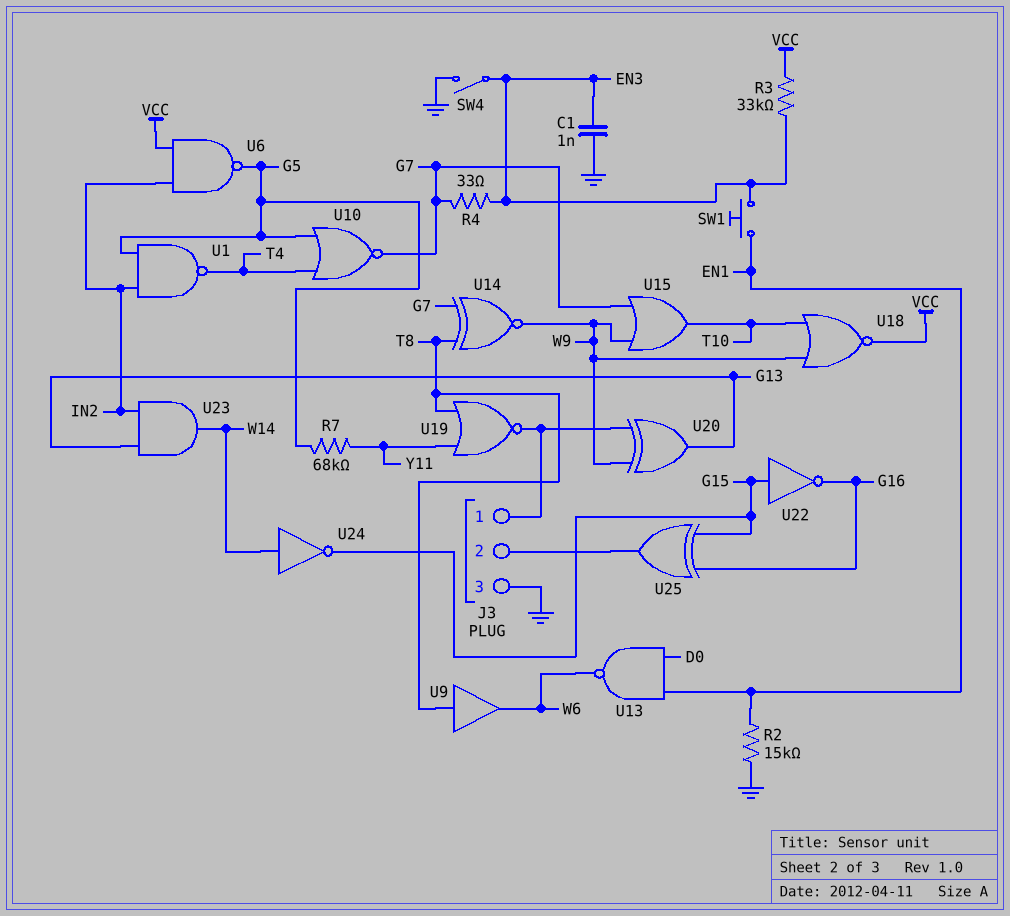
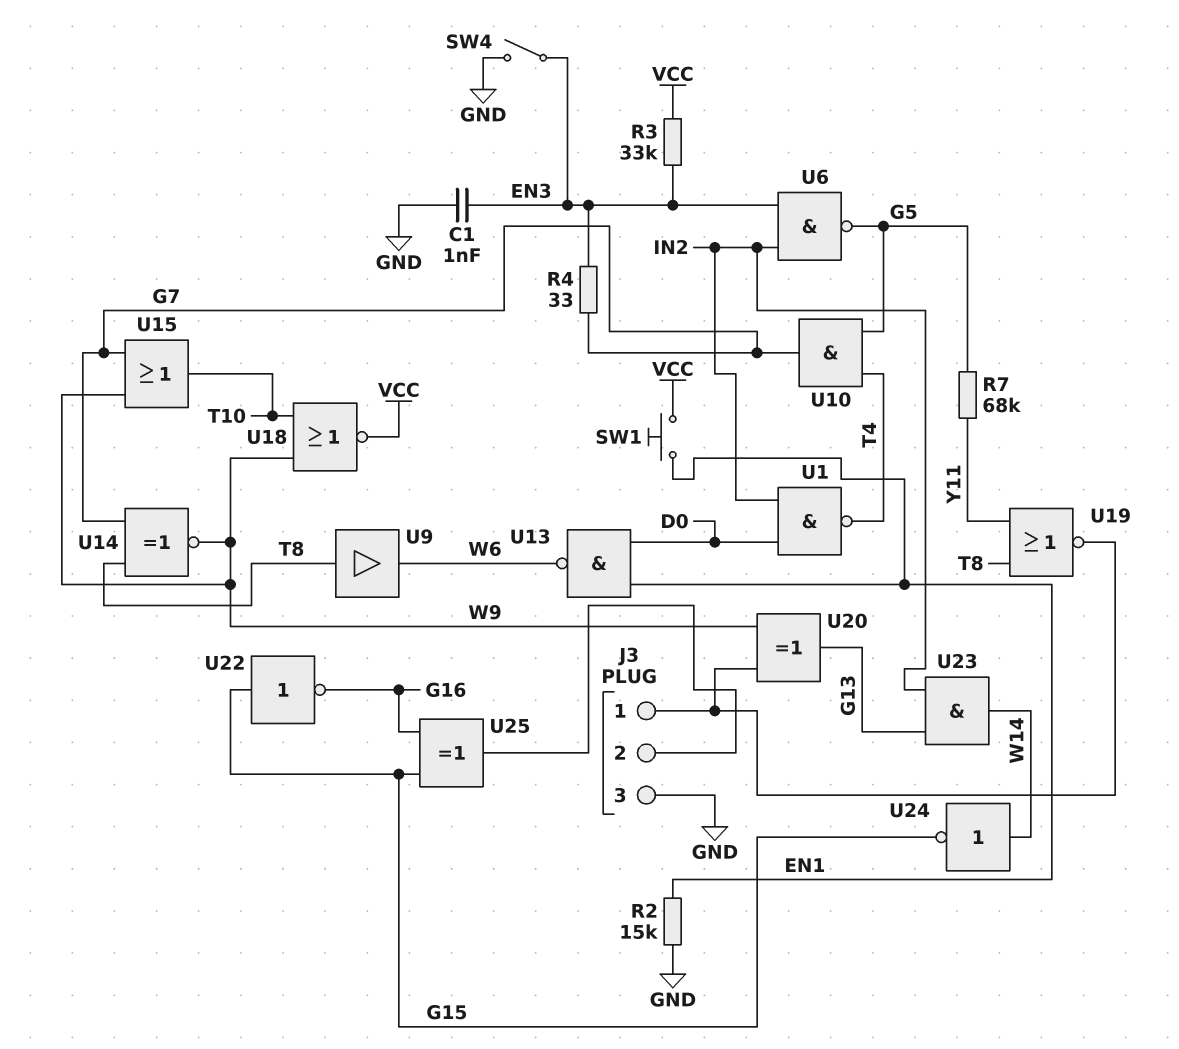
SW1: button (EN1, EN3) -> button (EN1, VCC)
U1: NAND (in G5, in IN2, out T4) -> NAND (in D0, in IN2, out T4)
U6: NAND (in IN2, in VCC, out G5) -> NAND (in EN3, in IN2, out G5)
U10: NOR (in G5, in T4, out G7) -> AND (in G5, in T4, out G7)

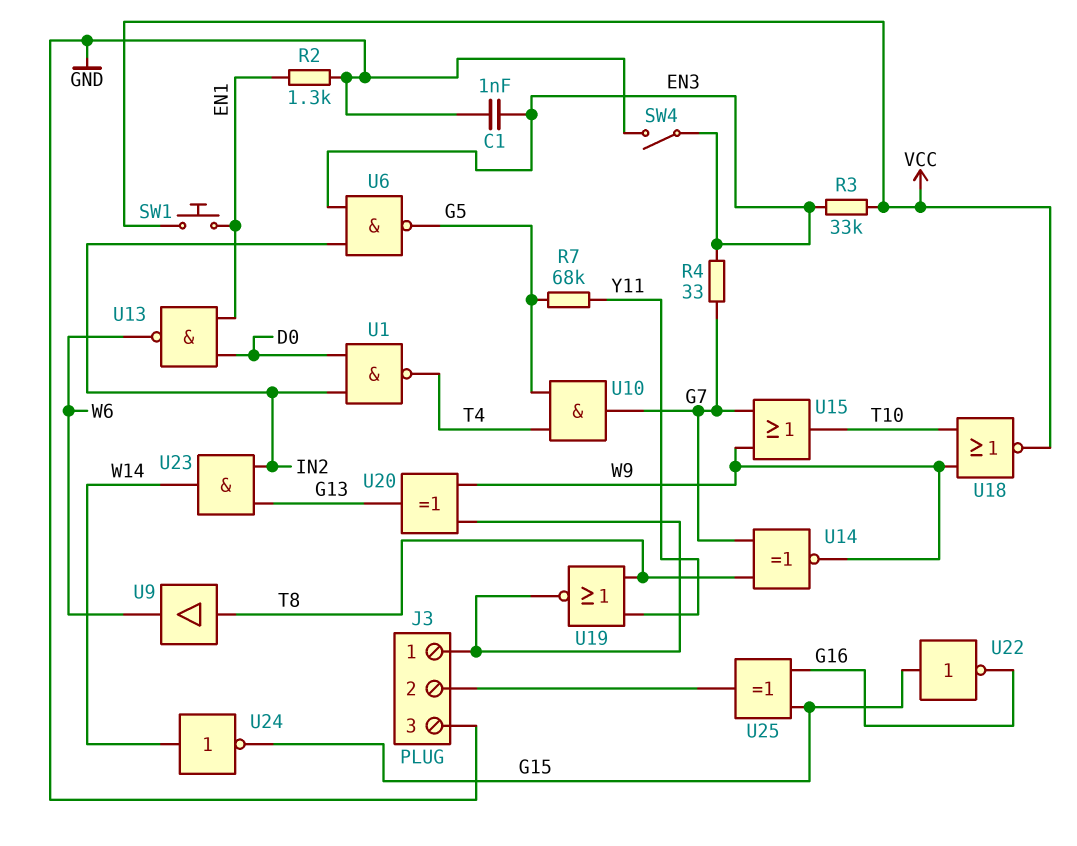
R2: 15k (EN1, GND) -> 1.3k (EN1, GND)

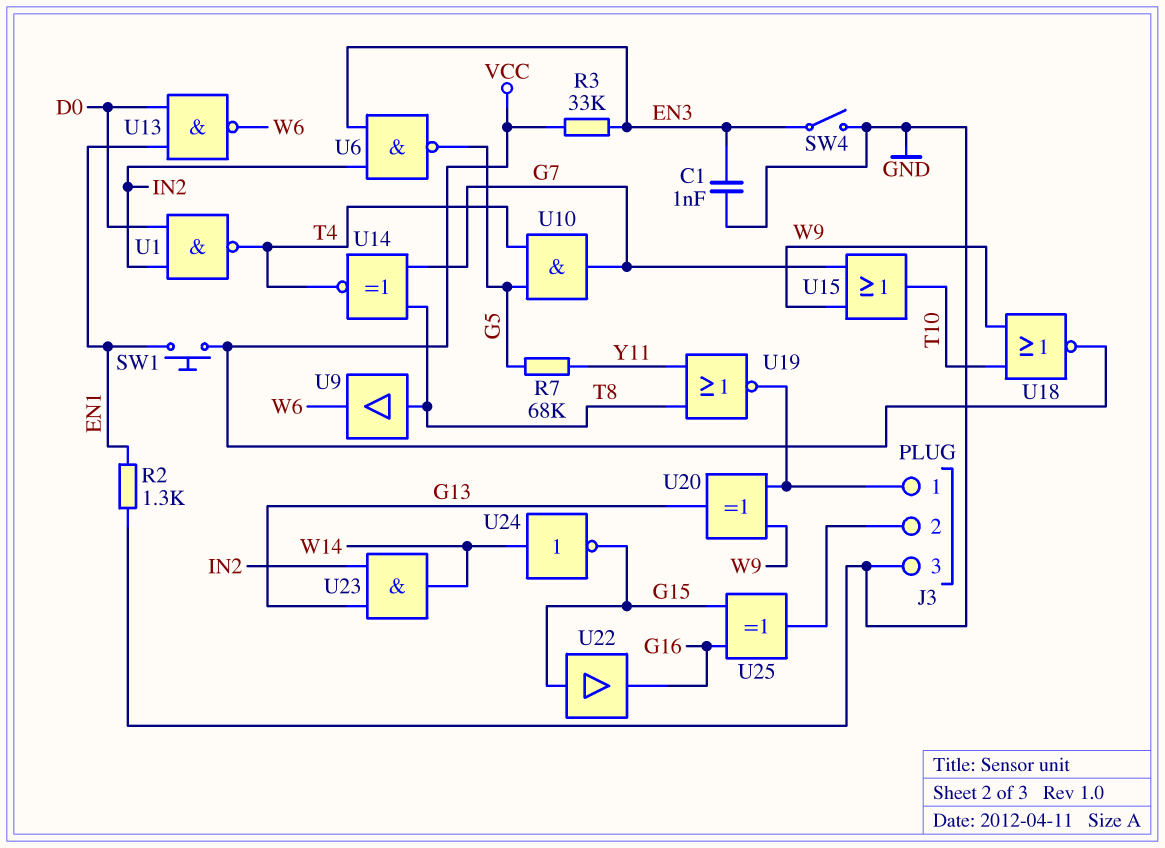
R4: 33 (EN3, G7) -> none
U14: XNOR (in G7, in T8, out W9) -> XNOR (in G7, in T8, out T4)
U22: NOT (in G15, out G16) -> buffer (in G15, out G16)

